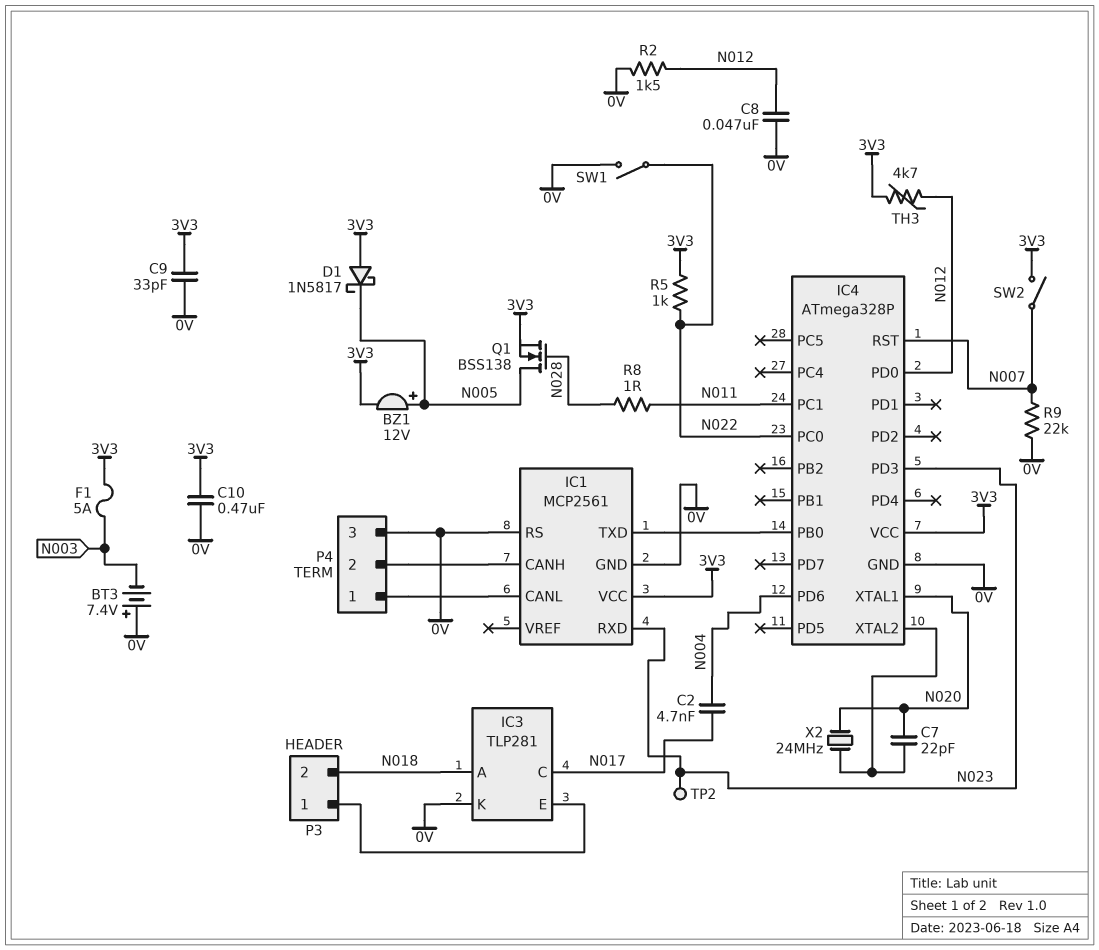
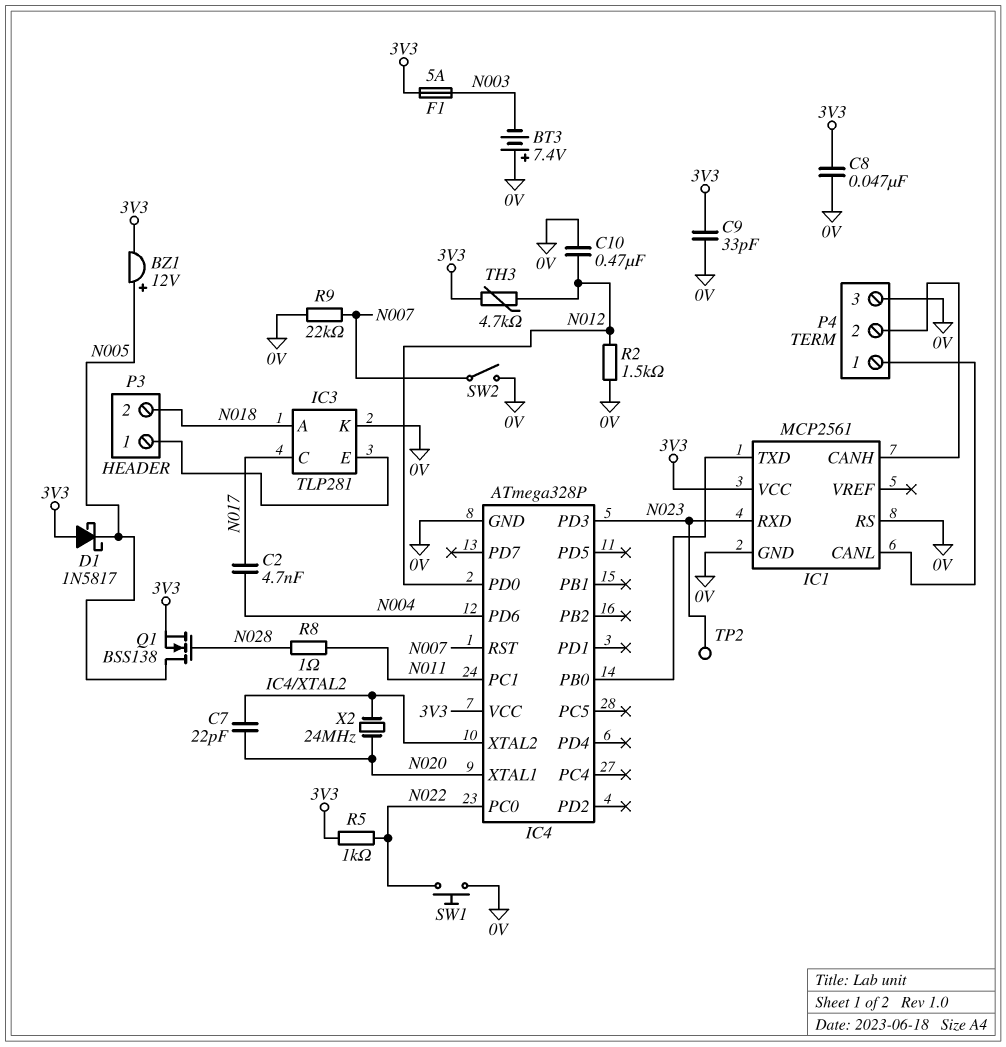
C8: 47nF (0V, N012) -> 47nF (0V, 3V3)
C10: 470nF (0V, 3V3) -> 470nF (0V, N012)
SW1: switch (0V, N022) -> button (0V, N022)
SW2: switch (3V3, N007) -> switch (0V, N007)

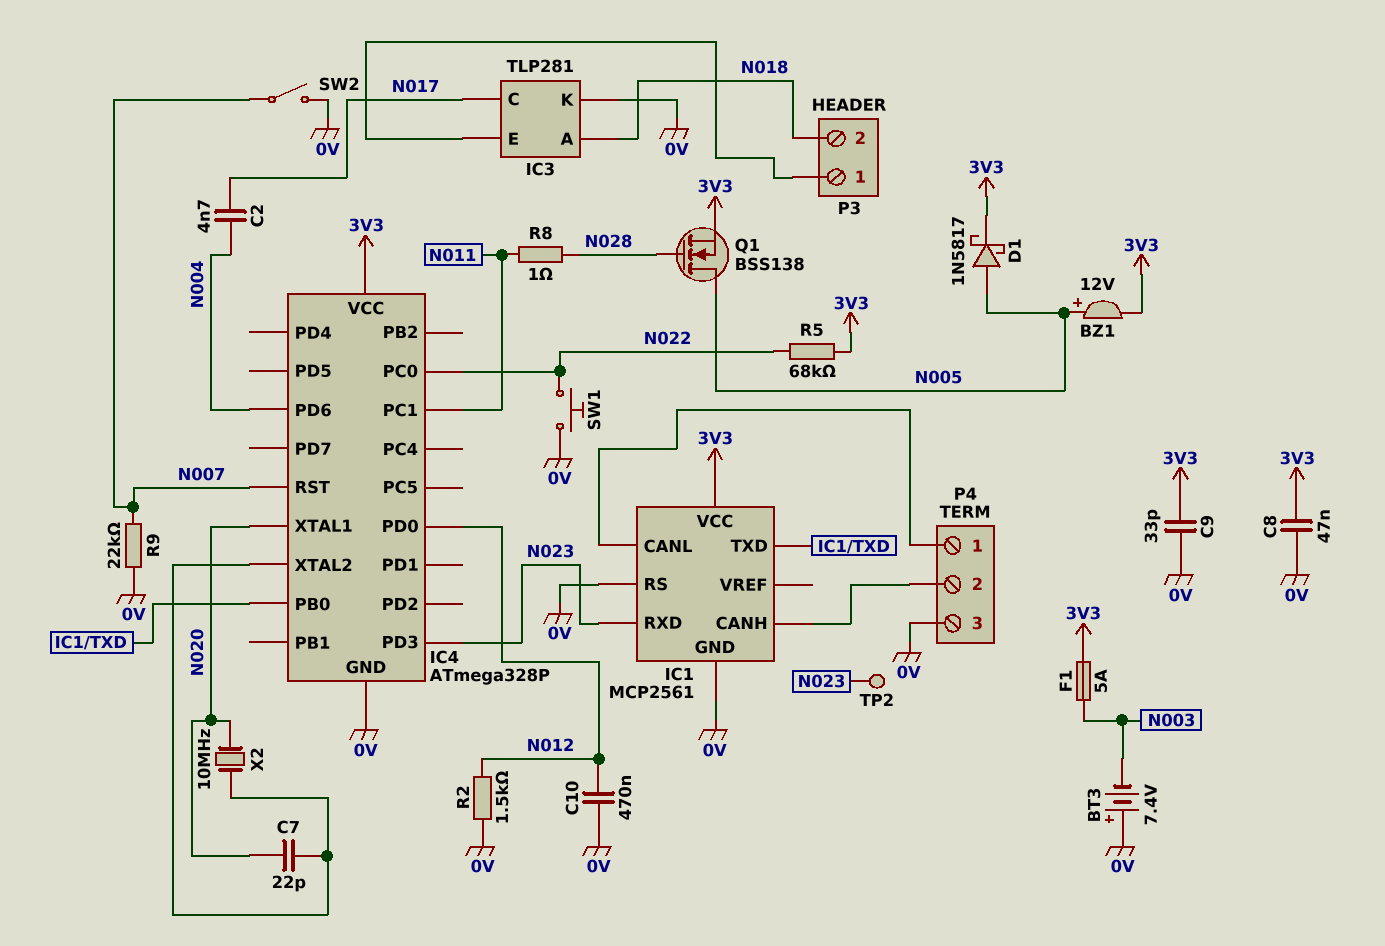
D1: schottky 1N5817 (A 3V3, K N005) -> schottky 1N5817 (A N005, K 3V3)
R5: 1k (3V3, N022) -> 68k (3V3, N022)
TH3: 4.7k (3V3, N012) -> none
X2: 24MHz (IC4/XTAL2, N020) -> 10MHz (IC4/XTAL2, N020)

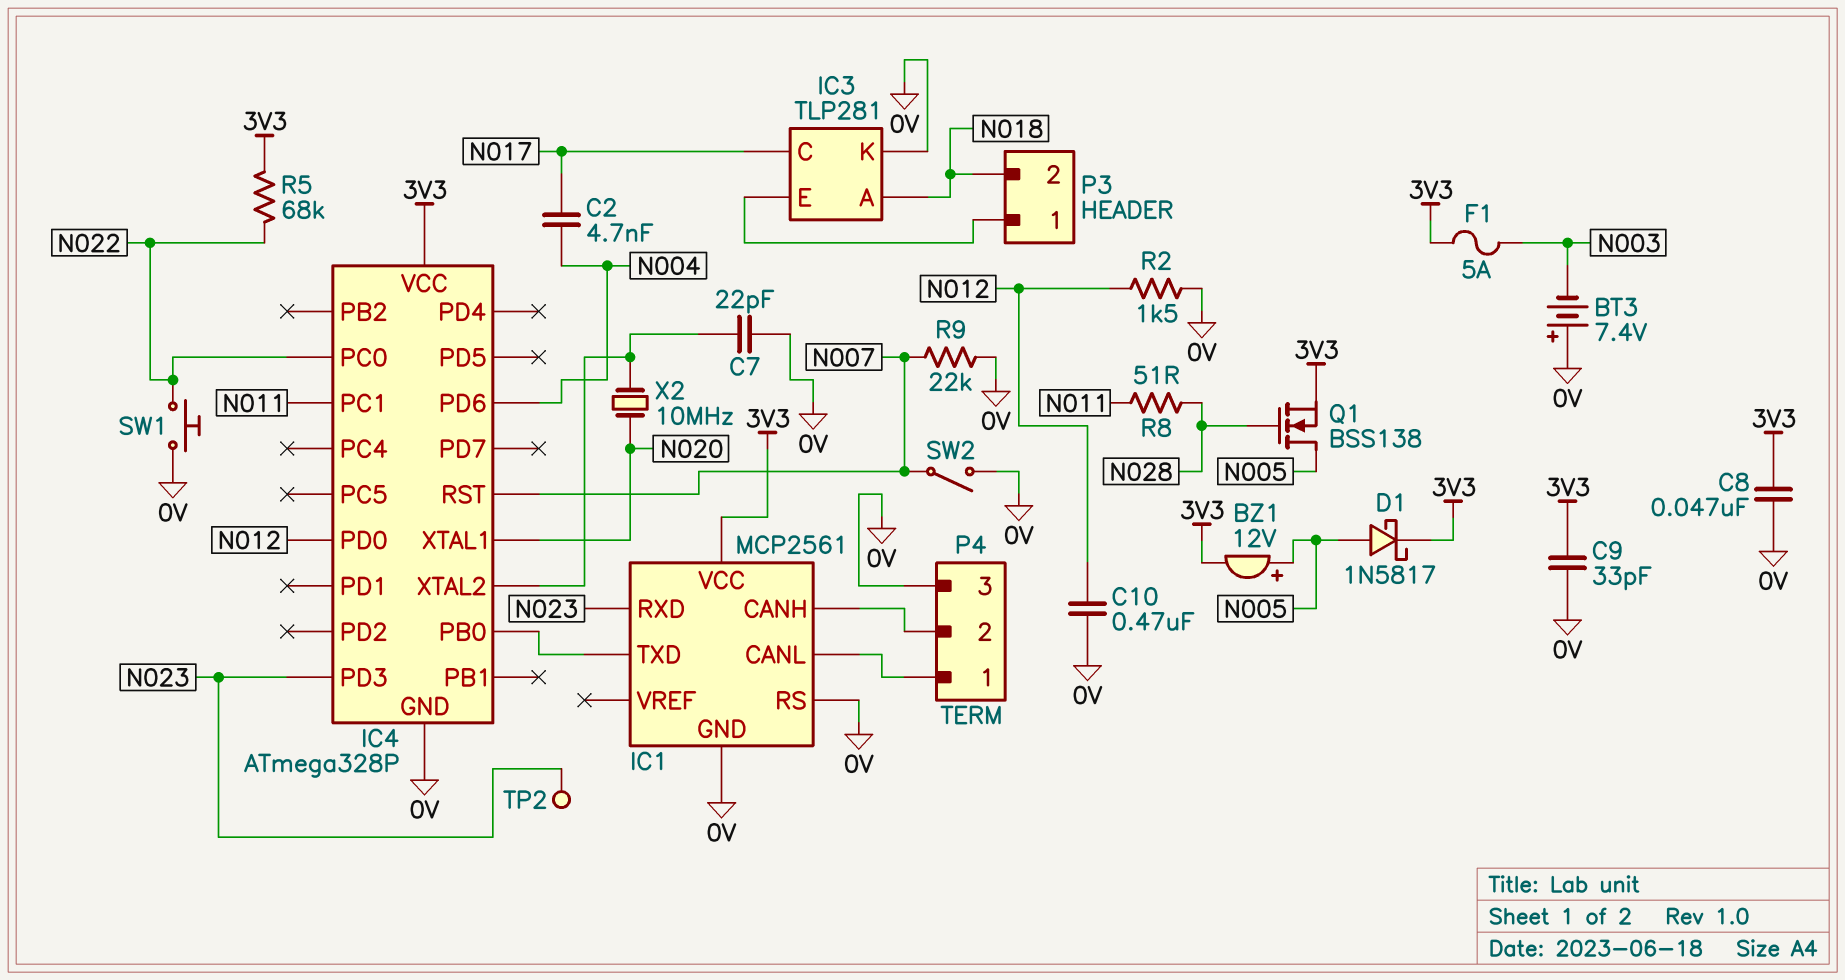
C7: 22pF (IC4/XTAL2, N020) -> 22pF (0V, IC4/XTAL2)
R8: 1 (N011, N028) -> 51 (N011, N028)

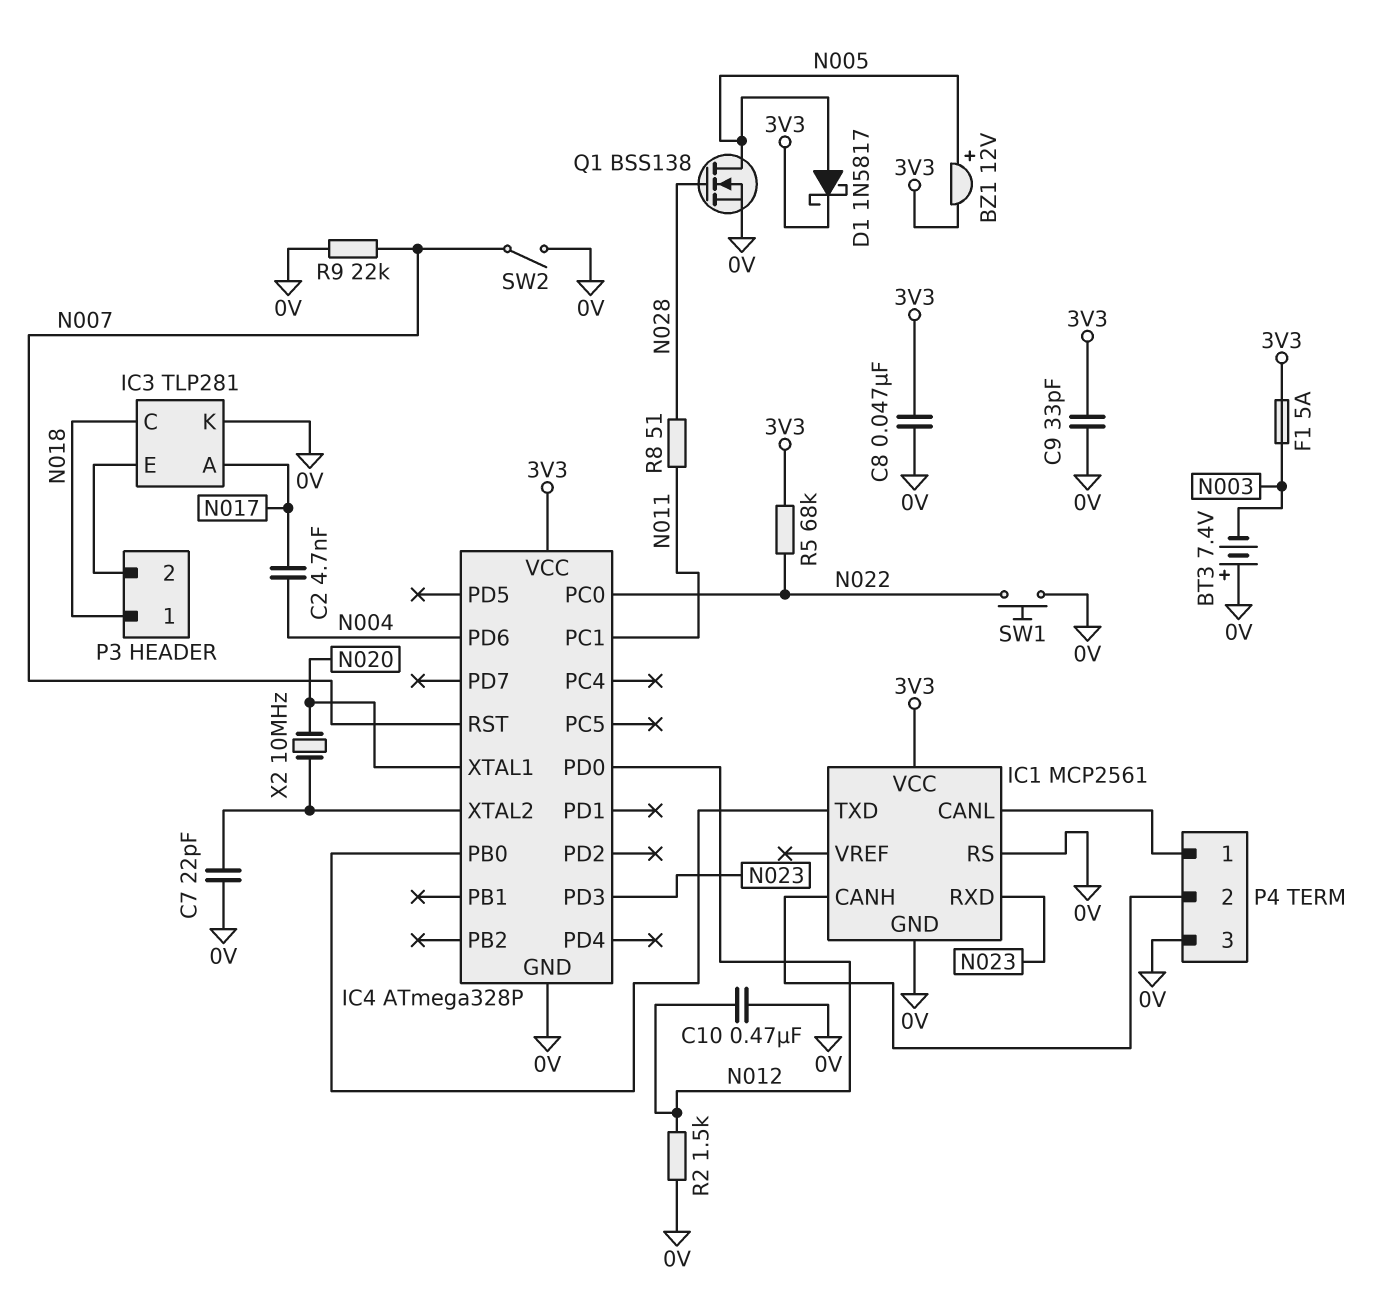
IC3 pin A: N018 -> N017
IC3 pin C: N017 -> N018
P3 pin 1: IC3/E -> N018
P3 pin 2: N018 -> IC3/E
Q1: NMOS BSS138 (G N028, D N005, S 3V3) -> NMOS BSS138 (G N028, D N005, S 0V)
TP2: test point (N023) -> none

